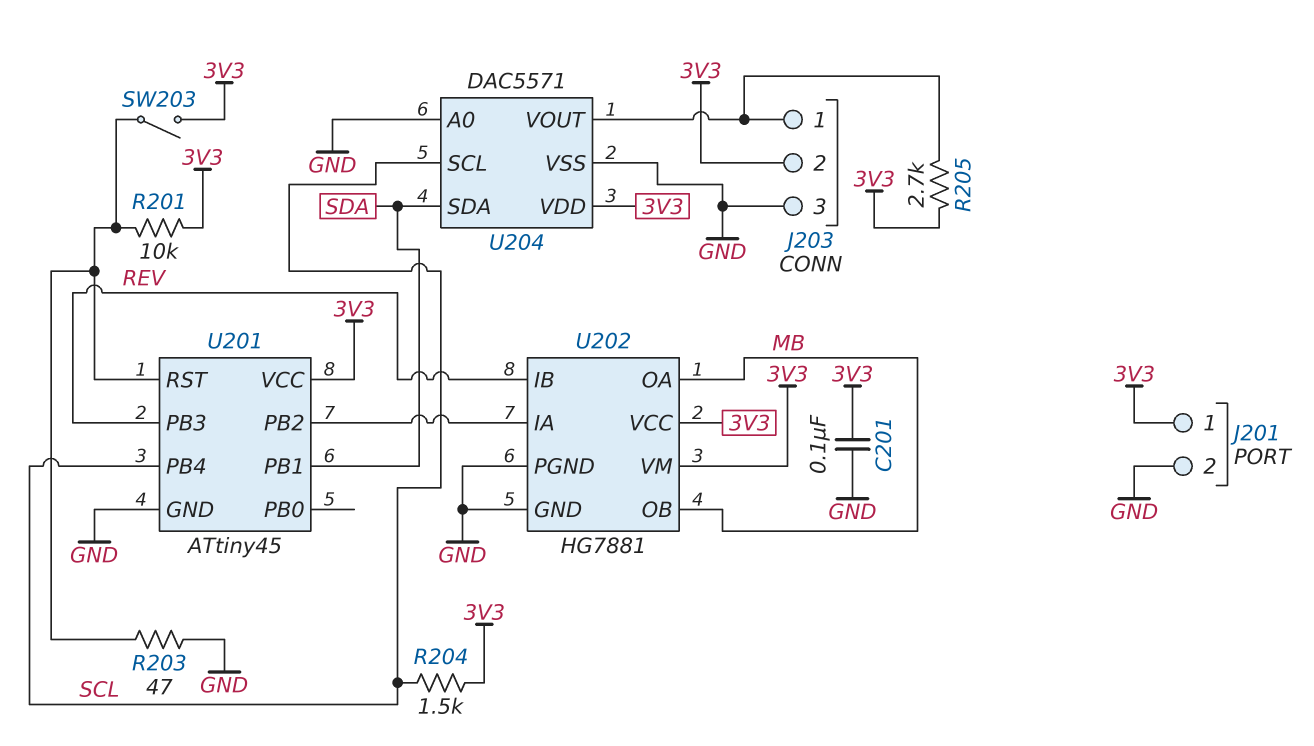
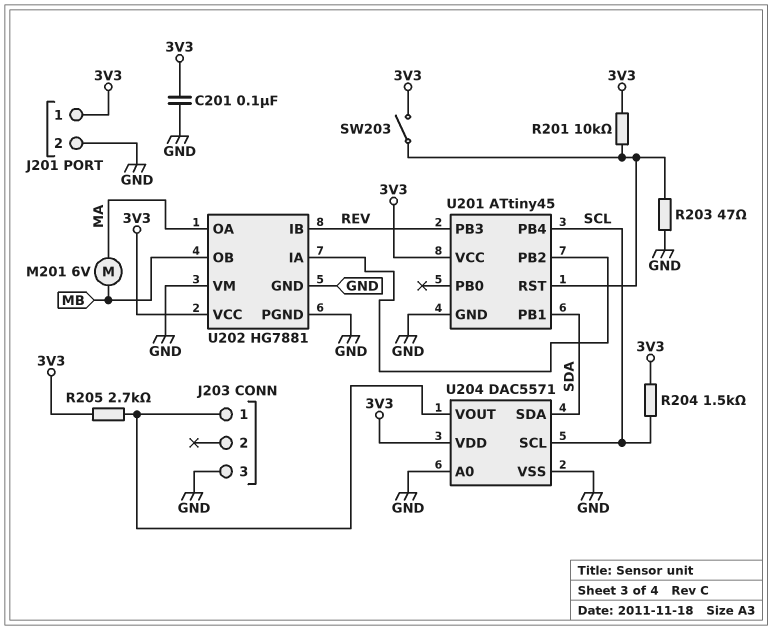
J203 pin 2: 3V3 -> none
M201: none -> motor 6V (MA, MB)
U202 pin OA: MB -> MA
U202 pin VM: 3V3 -> GND

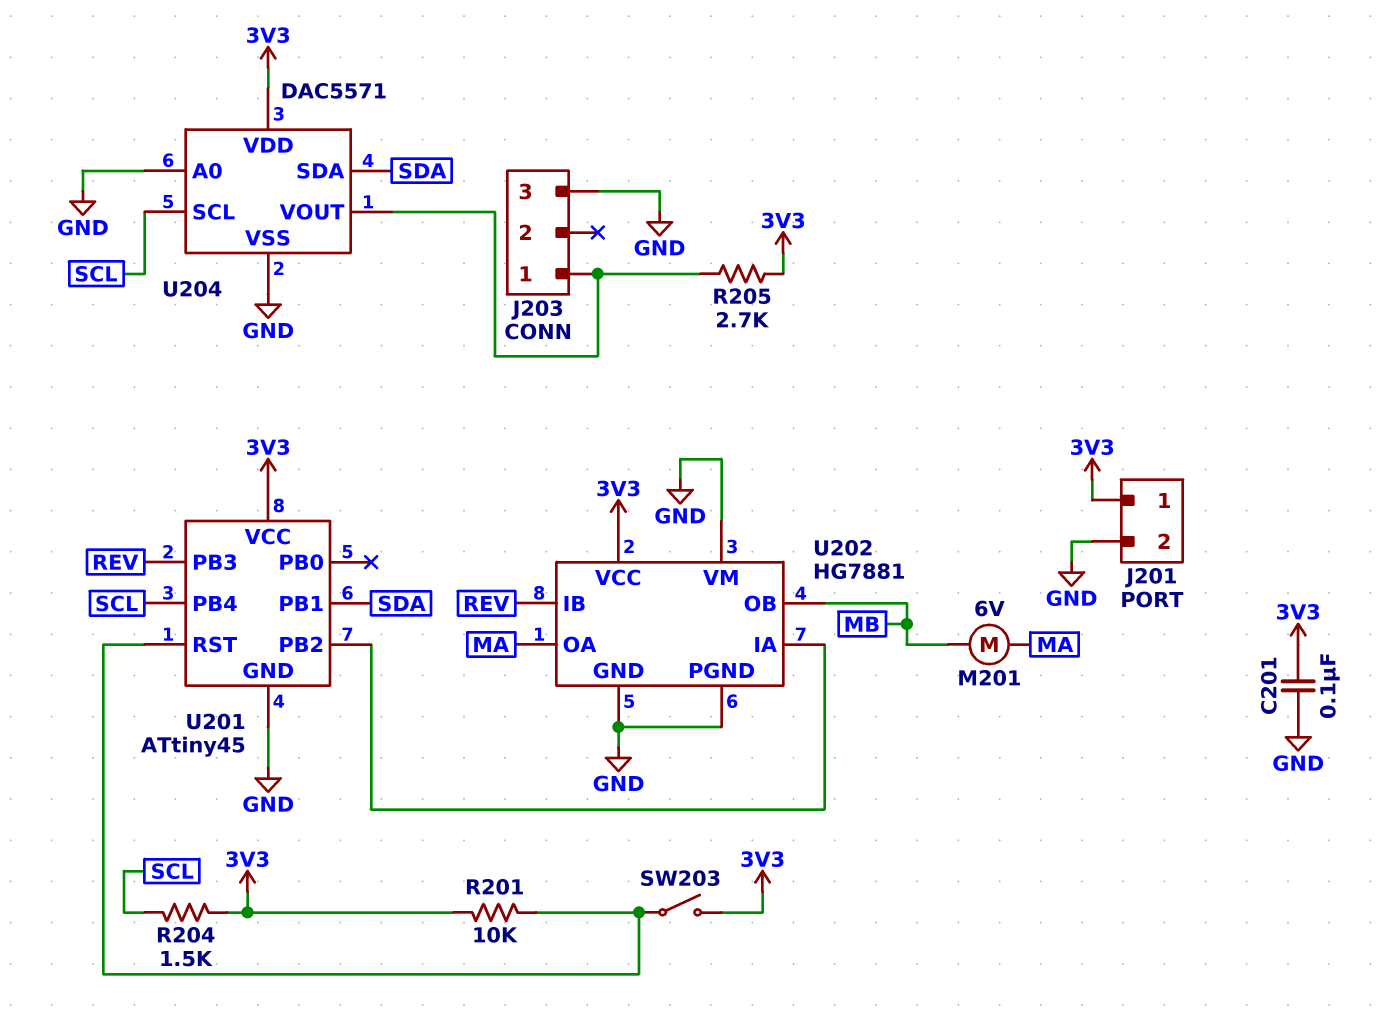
R203: 47 (GND, U201/RST) -> none

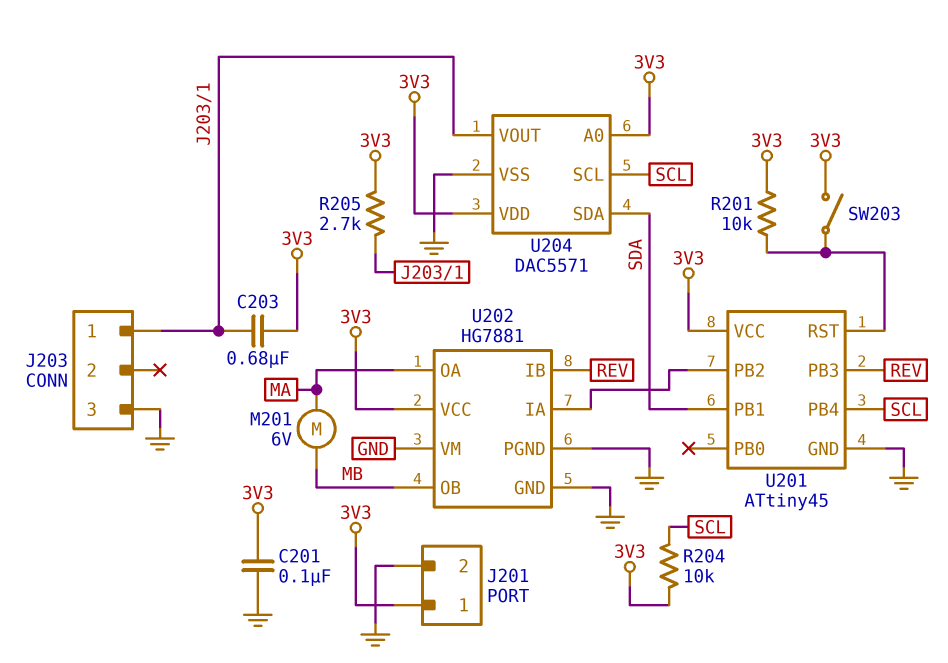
C203: none -> 680nF (3V3, J203/1)
R204: 1.5k (3V3, SCL) -> 10k (3V3, SCL)
U204 pin A0: GND -> 3V3

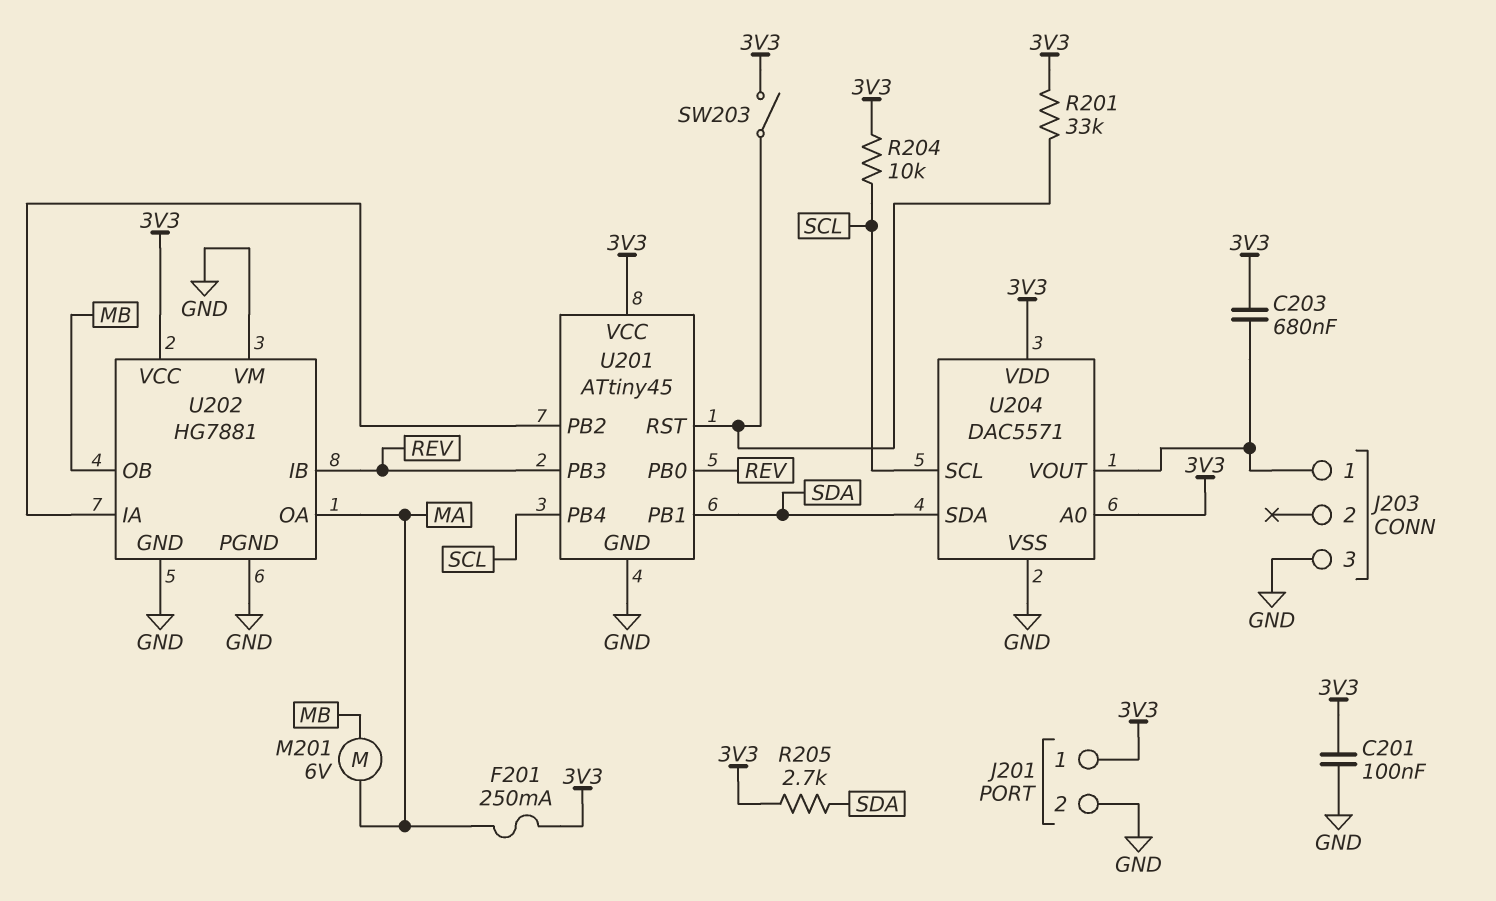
F201: none -> 250mA (3V3, MA)
R201: 10k (3V3, U201/RST) -> 33k (3V3, U201/RST)
R205: 2.7k (3V3, J203/1) -> 2.7k (3V3, SDA)
U201 pin PB0: none -> REV

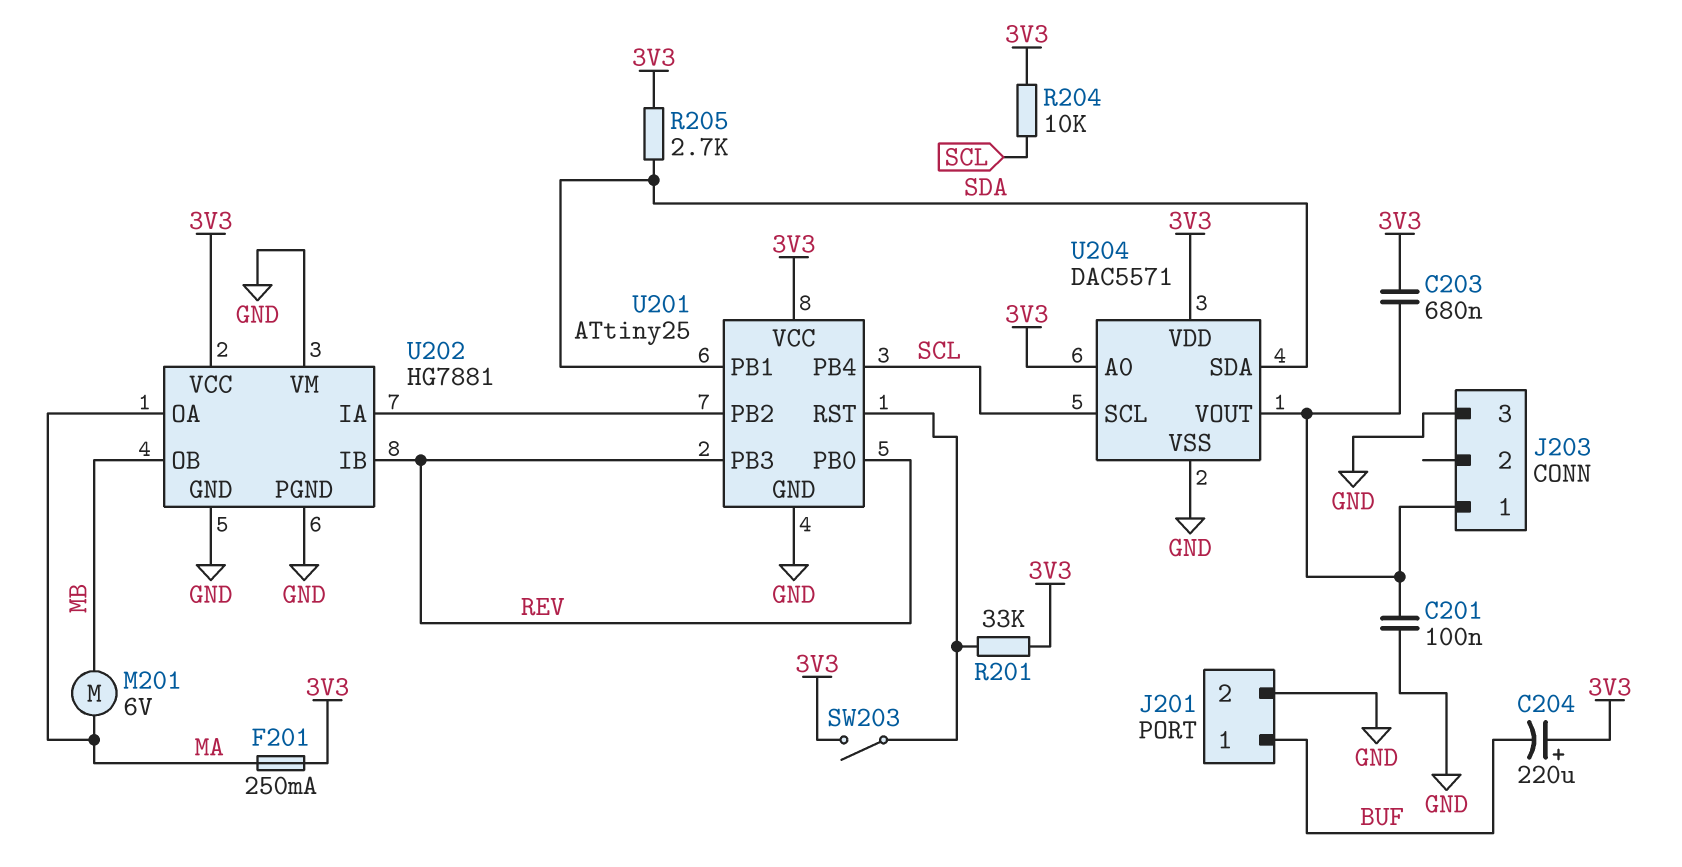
C201: 100nF (3V3, GND) -> 100nF (GND, J203/1)
C204: none -> 220uF (plus 3V3, minus BUF)
J201 pin 1: 3V3 -> BUF
U201: ATtiny45 -> ATtiny25

